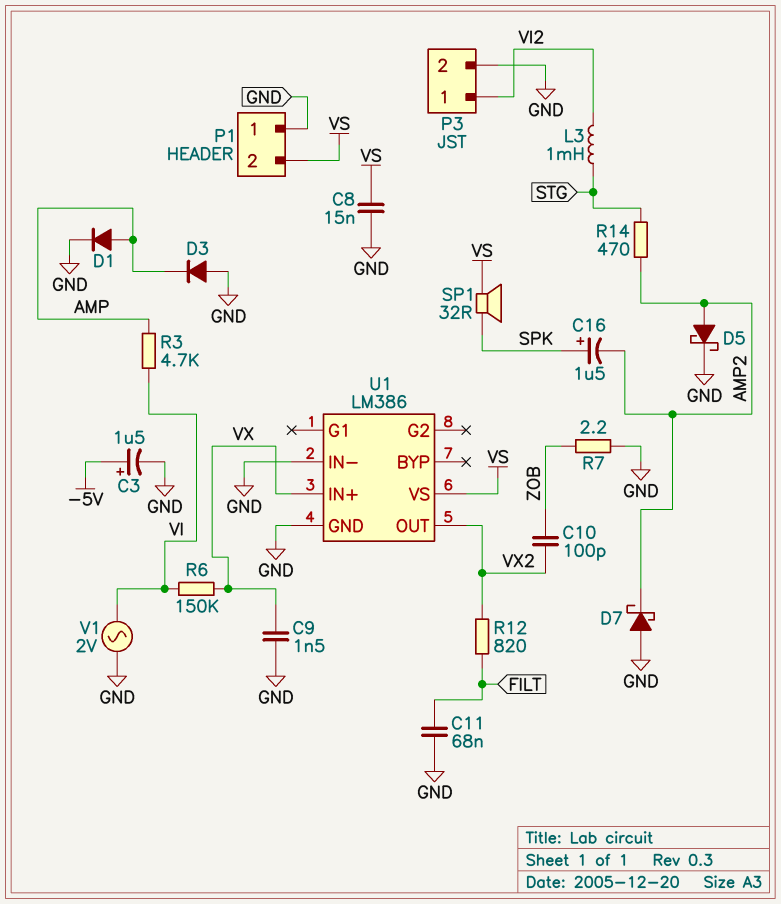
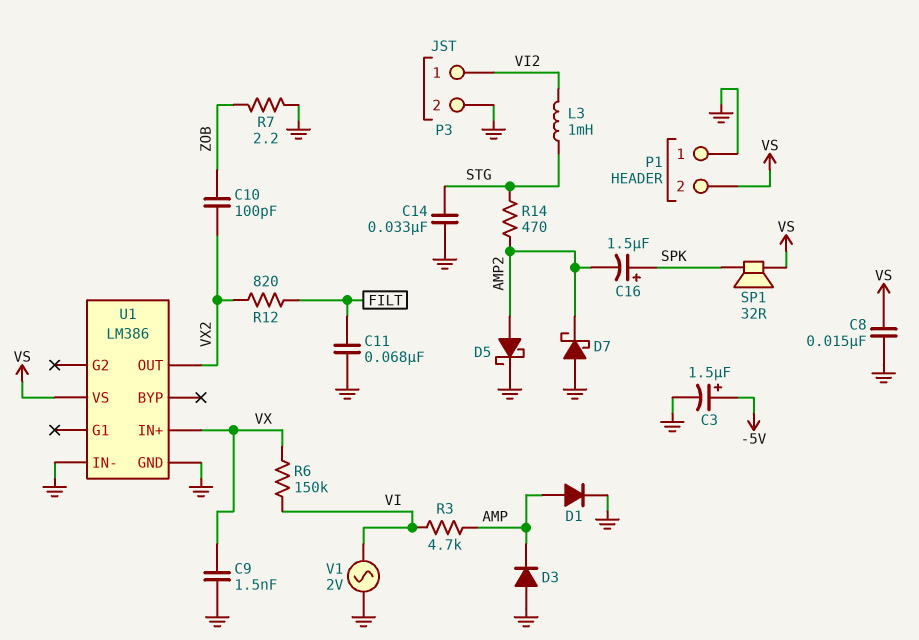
C14: none -> 33nF (GND, STG)

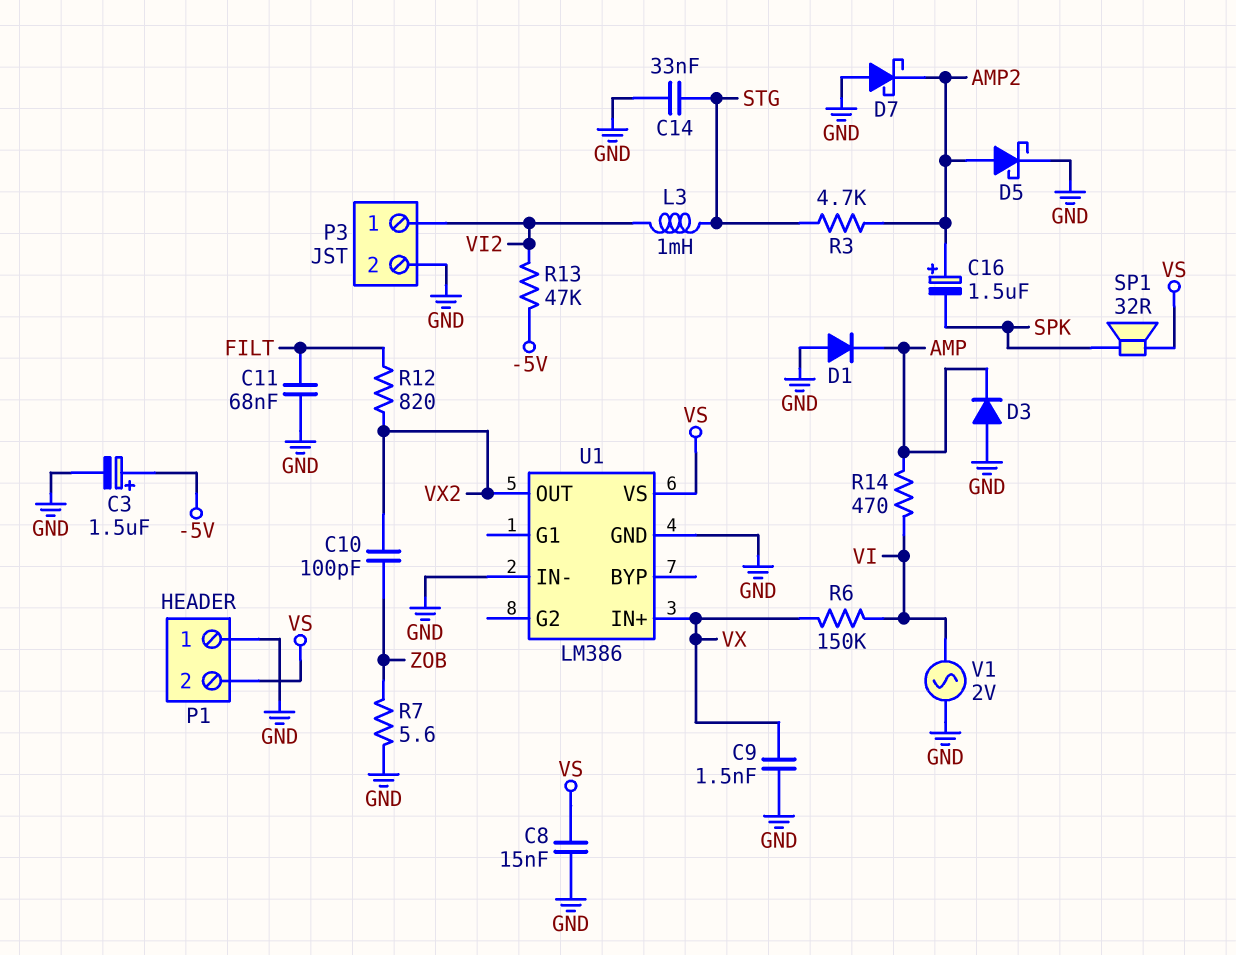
C16: 1.5uF (plus SPK, minus AMP2) -> 1.5uF (plus AMP2, minus SPK)
D1: diode (A AMP, K GND) -> diode (A GND, K AMP)
R3: 4.7k (AMP, VI) -> 4.7k (AMP2, STG)
R7: 2.2 (GND, ZOB) -> 5.6 (GND, ZOB)
R13: none -> 47k (-5V, VI2)
R14: 470 (AMP2, STG) -> 470 (AMP, VI)

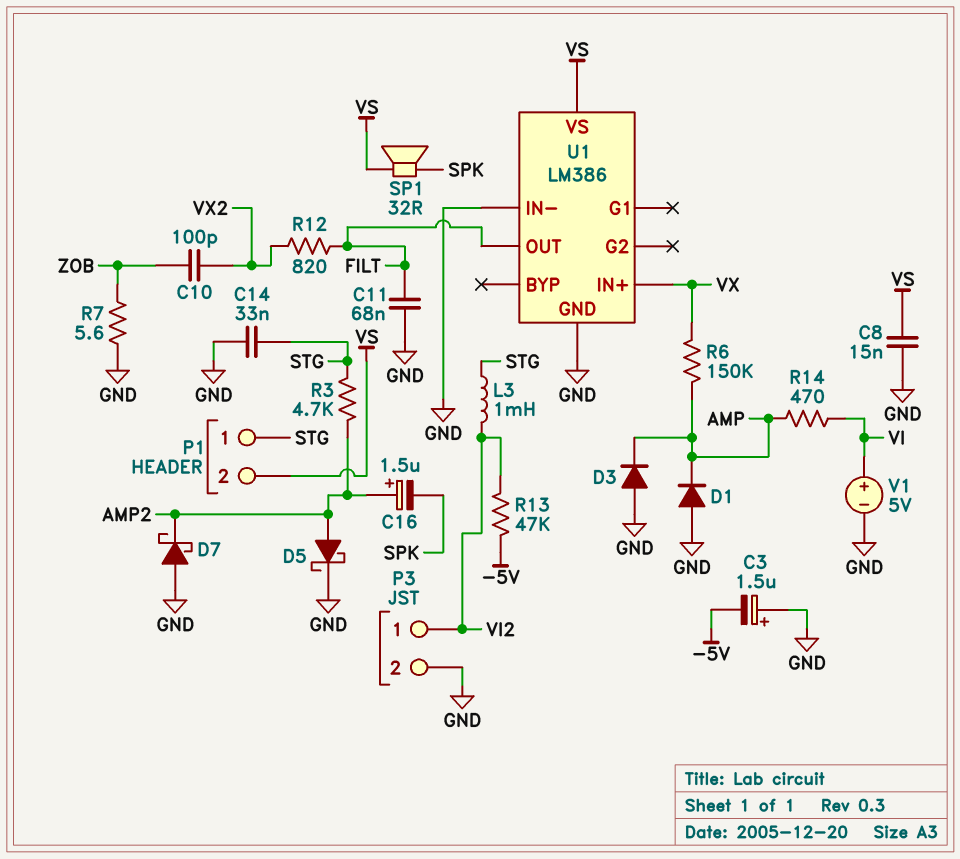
C3: 1.5uF (plus -5V, minus GND) -> 1.5uF (plus GND, minus -5V)
C9: 1.5nF (GND, VX) -> none
P1 pin 1: GND -> STG
R6: 150k (VI, VX) -> 150k (AMP, VX)
U1 pin OUT: VX2 -> FILT
V1: AC 2V (GND, VI) -> 5V (plus VI, minus GND)

